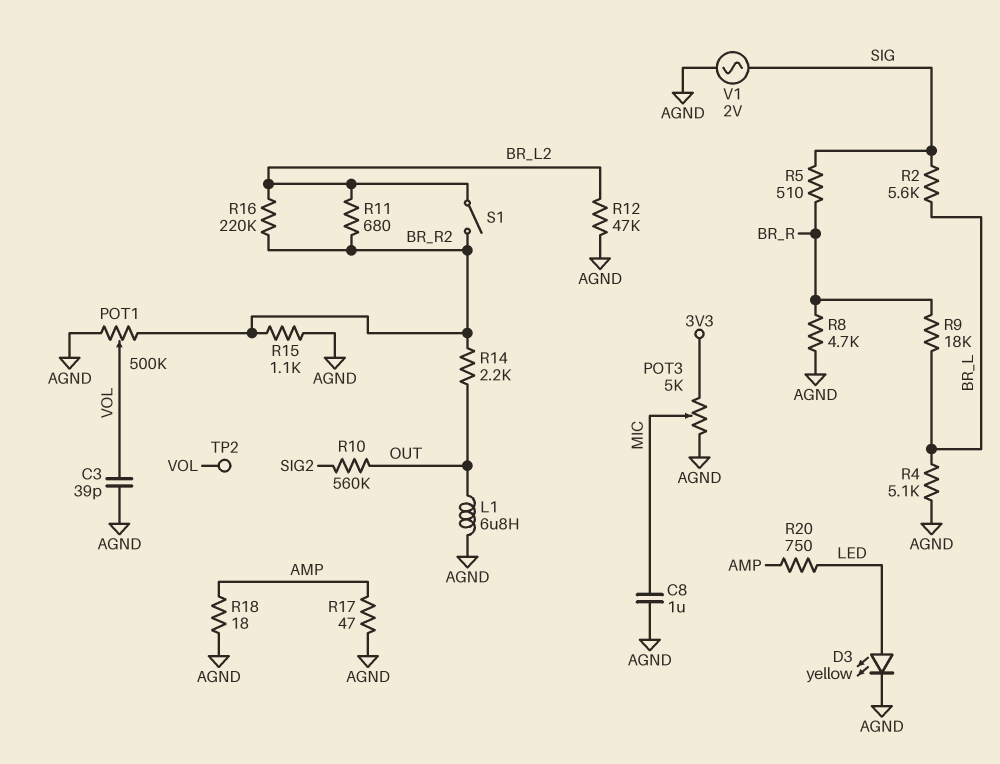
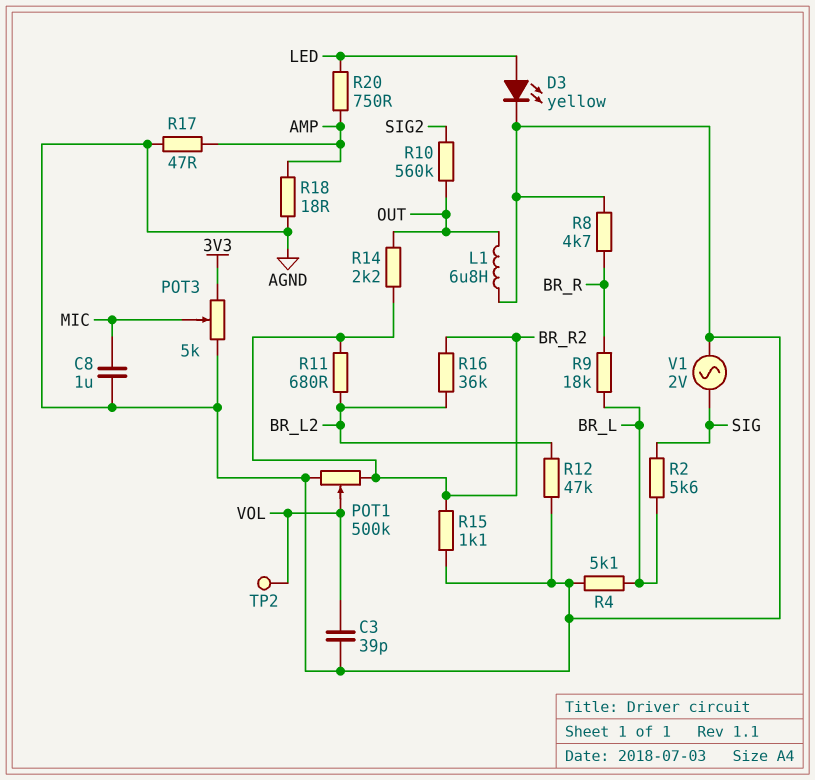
R5: 510 (BR_R, SIG) -> none
R16: 220k (BR_L2, BR_R2) -> 36k (BR_L2, BR_R2)
S1: switch (BR_L2, BR_R2) -> none

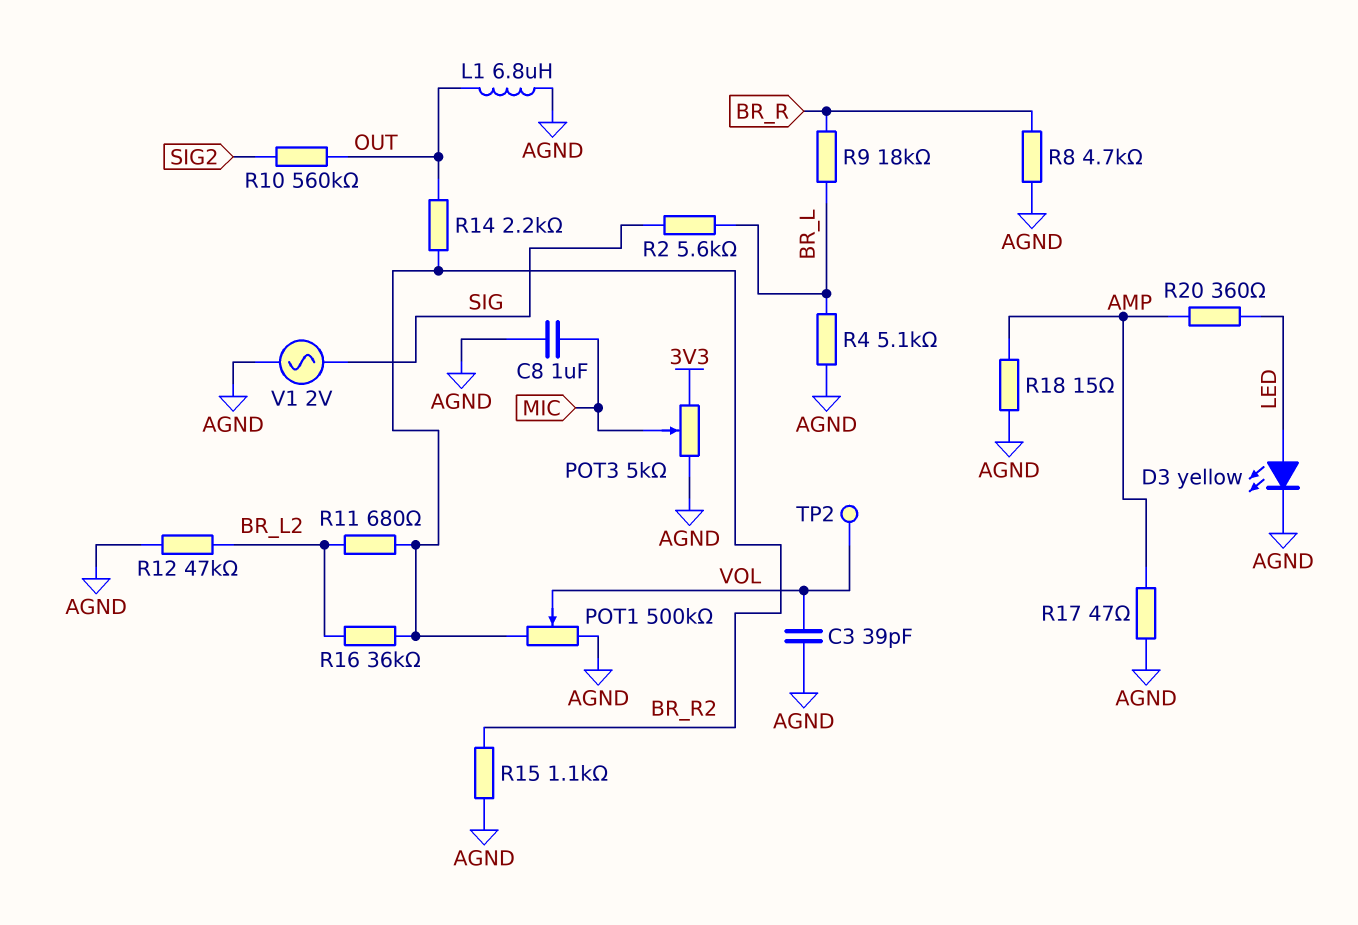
R18: 18 (AGND, AMP) -> 15 (AGND, AMP)
R20: 750 (AMP, LED) -> 360 (AMP, LED)

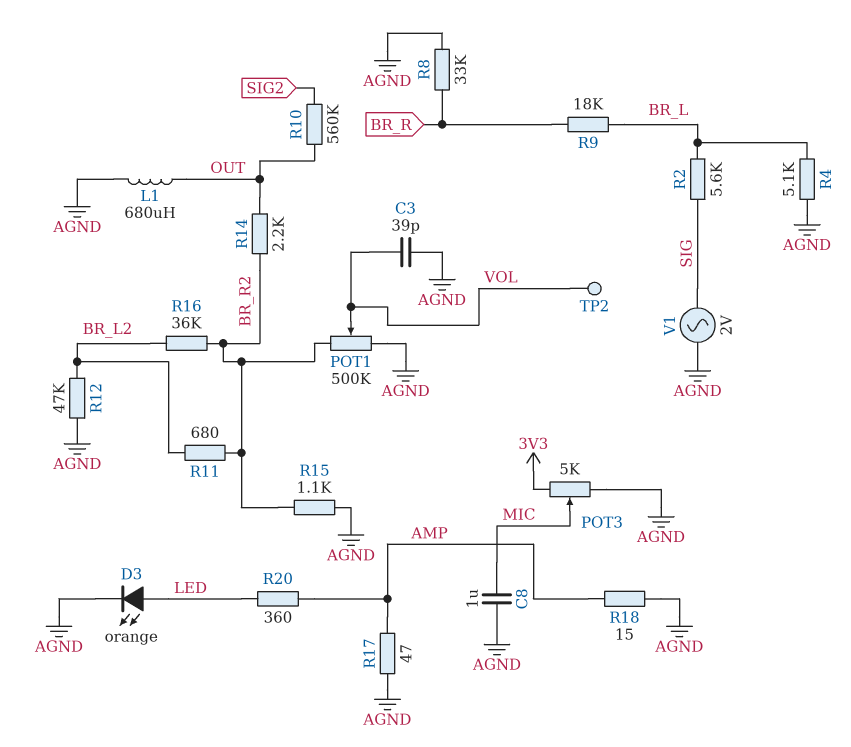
D3: LED yellow (A LED, K AGND) -> LED orange (A LED, K AGND)
L1: 6.8uH (AGND, OUT) -> 680uH (AGND, OUT)
R8: 4.7k (AGND, BR_R) -> 33k (AGND, BR_R)

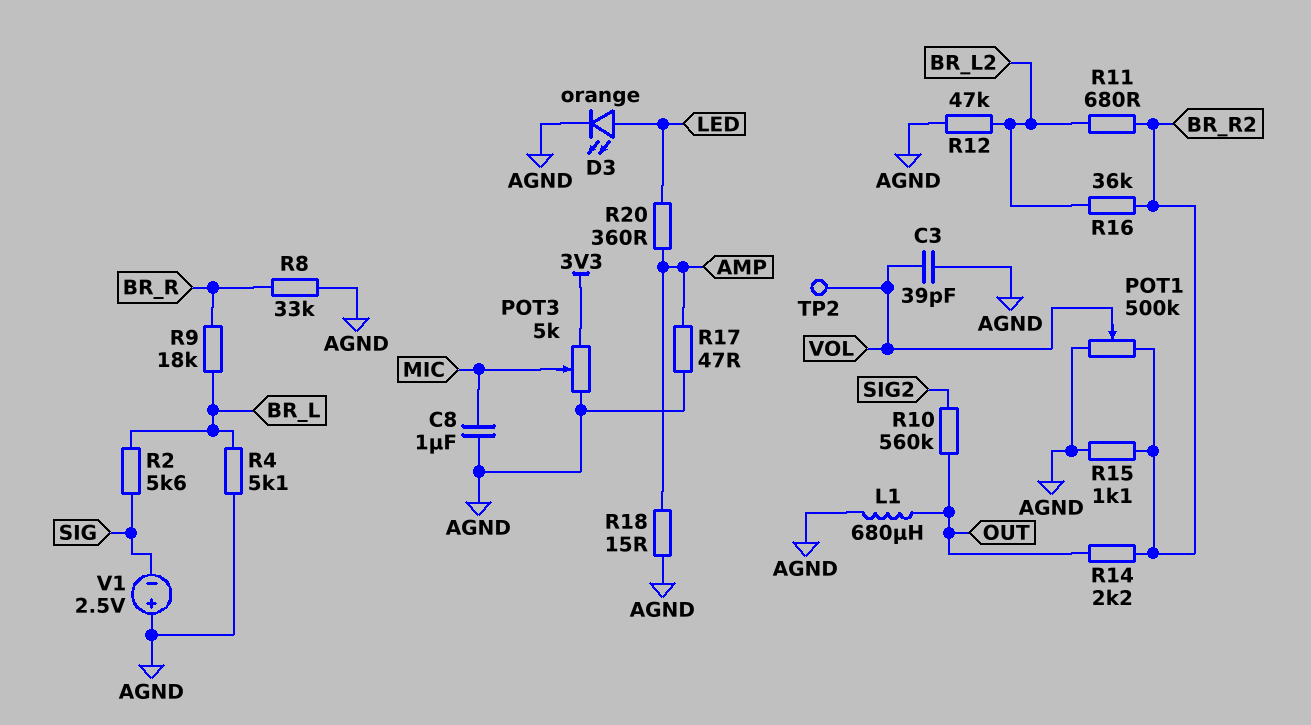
V1: AC 2V (AGND, SIG) -> 2.5V (plus AGND, minus SIG)

